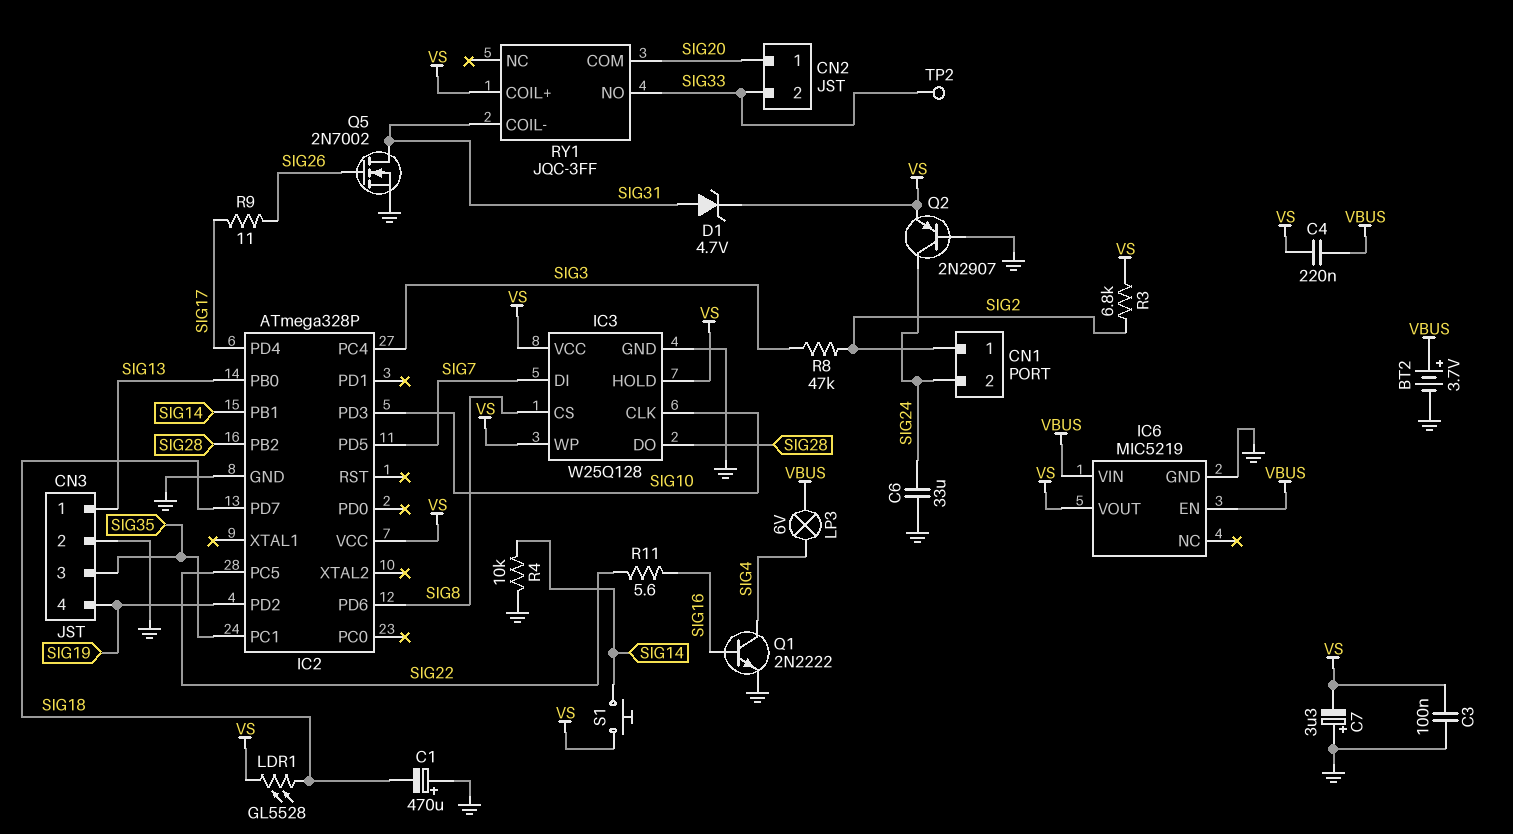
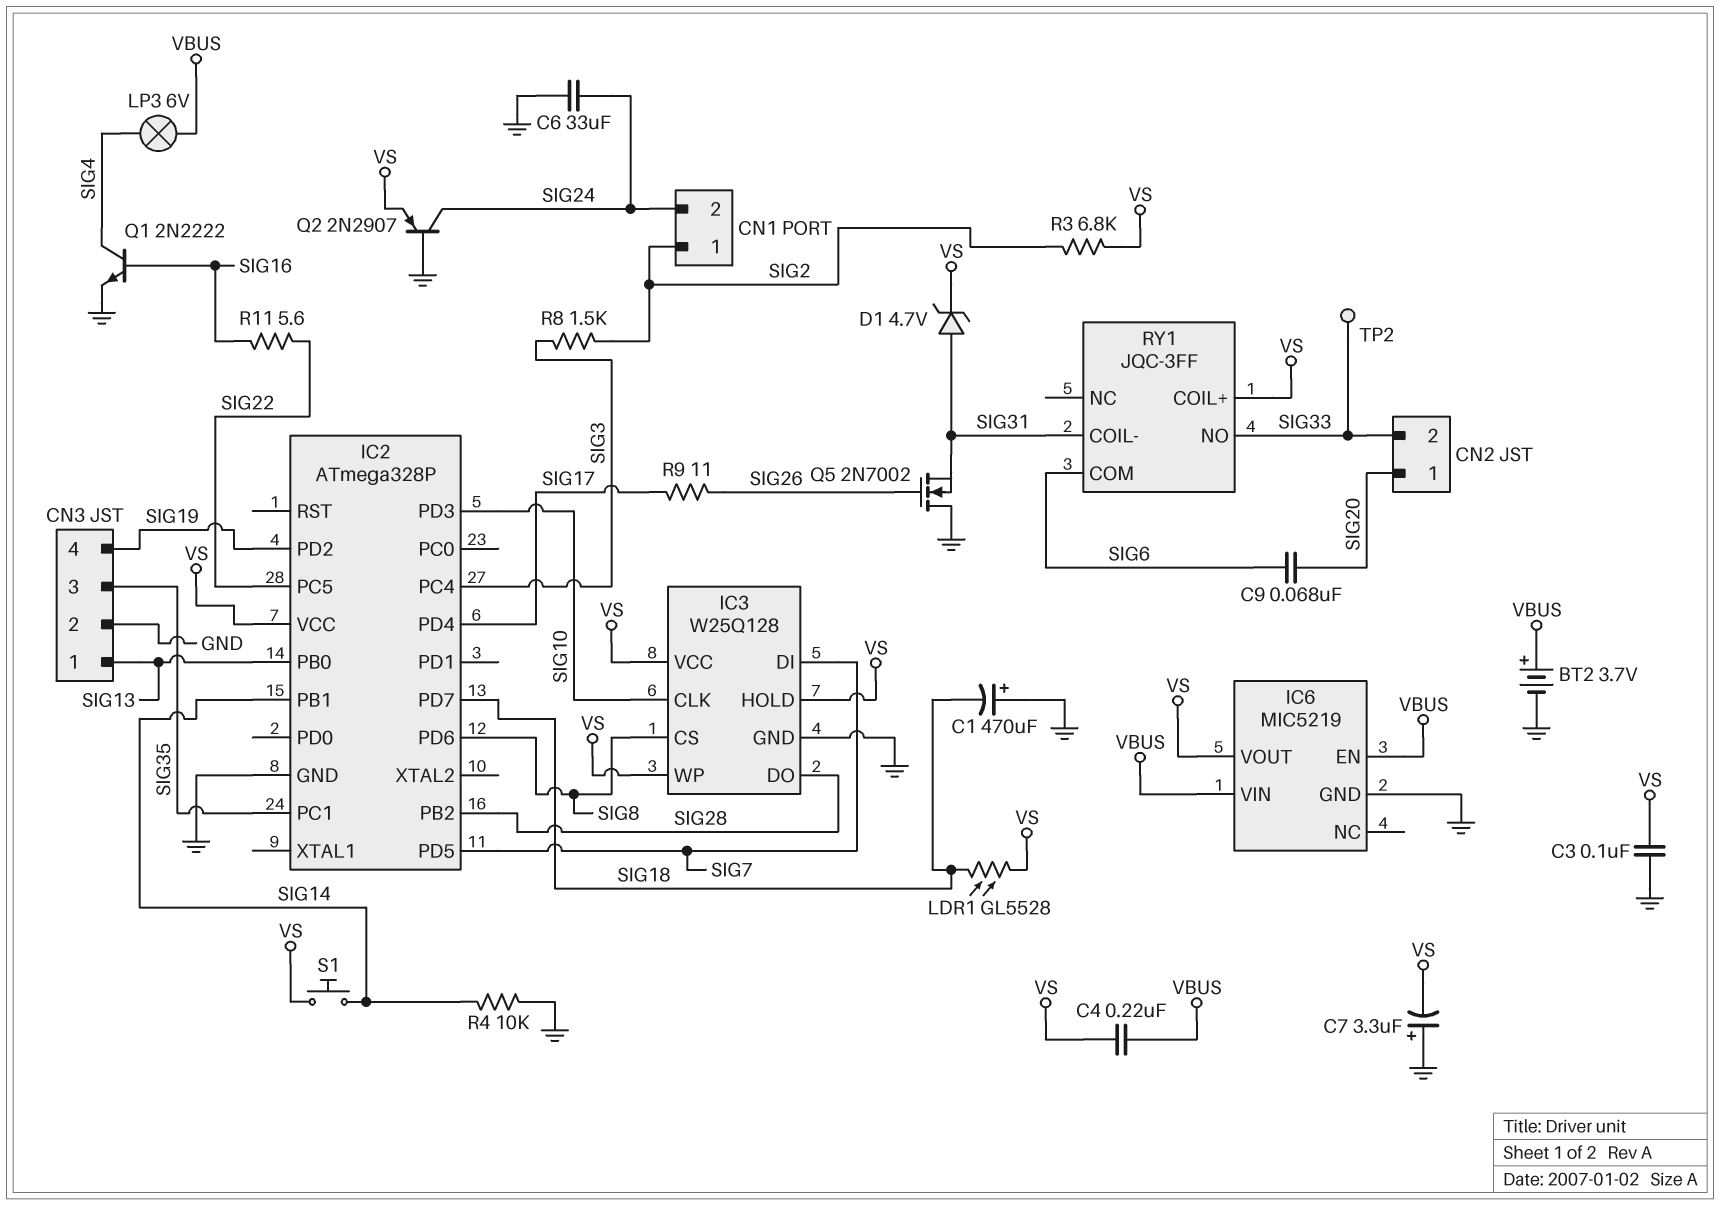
C9: none -> 68nF (SIG6, SIG20)
Q5: NMOS 2N7002 (G SIG26, D SIG31, S GND) -> NMOS 2N7002 (G SIG26, D GND, S SIG31)
R8: 47k (SIG2, SIG3) -> 1.5k (SIG2, SIG3)
RY1 pin COM: SIG20 -> SIG6

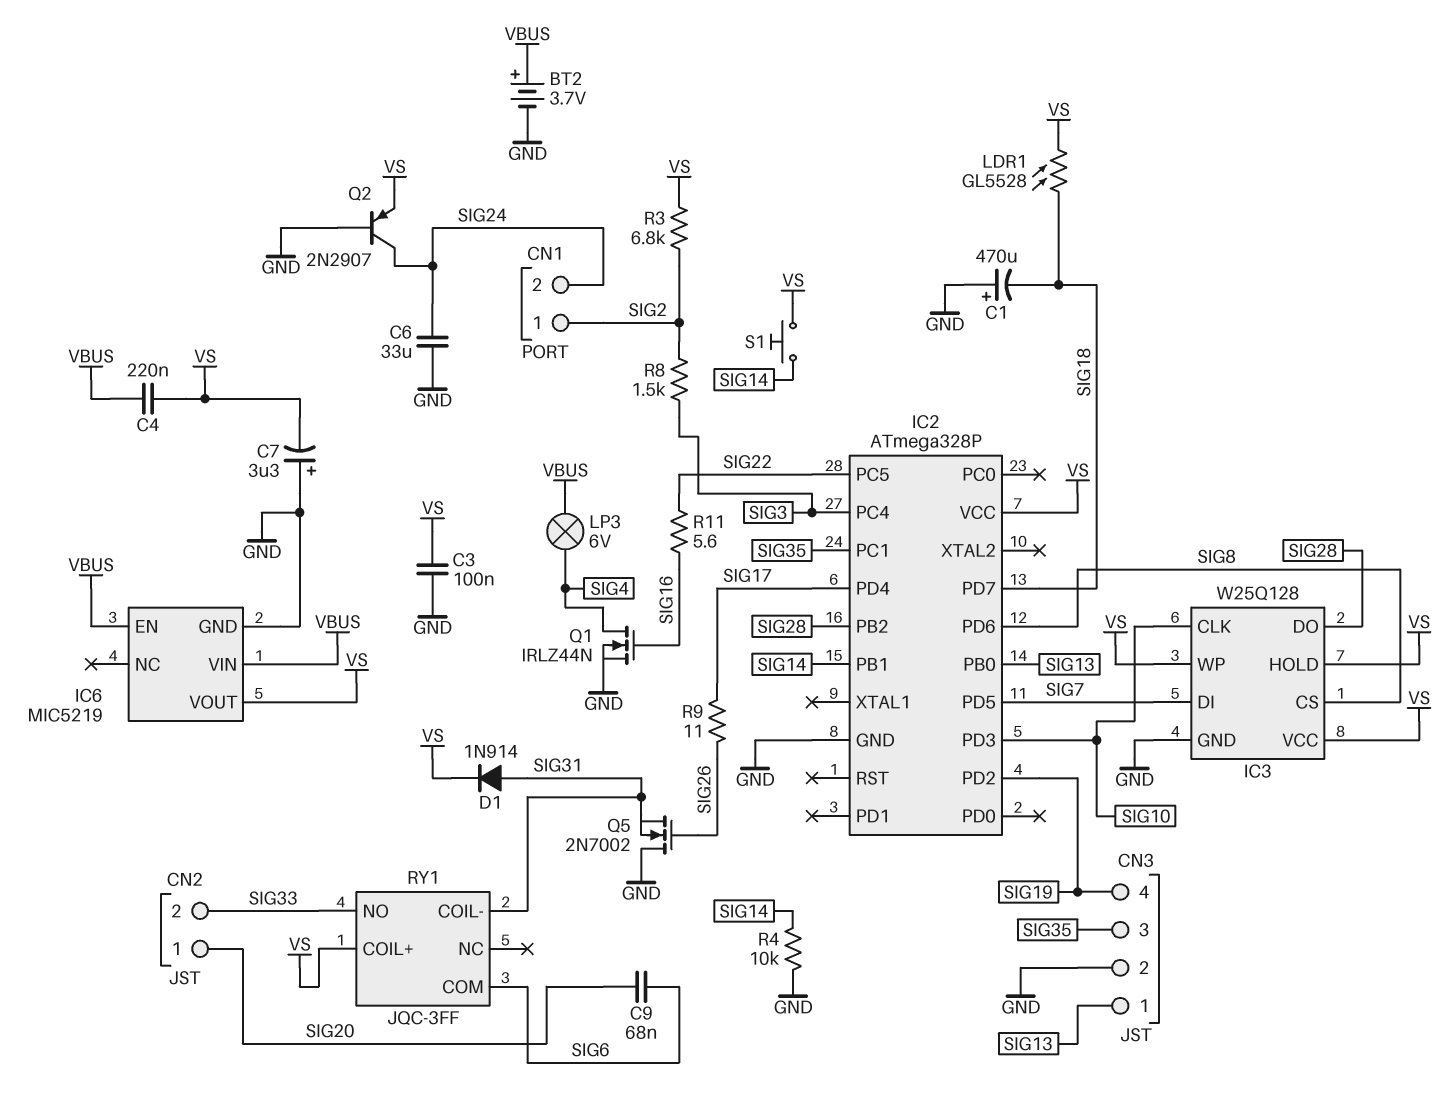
D1: zener 4.7V (A SIG31, K VS) -> diode 1N914 (A SIG31, K VS)
Q1: NPN 2N2222 (B SIG16, C SIG4, E GND) -> NMOS IRLZ44N (G SIG16, D SIG4, S GND)
TP2: test point (SIG33) -> none

